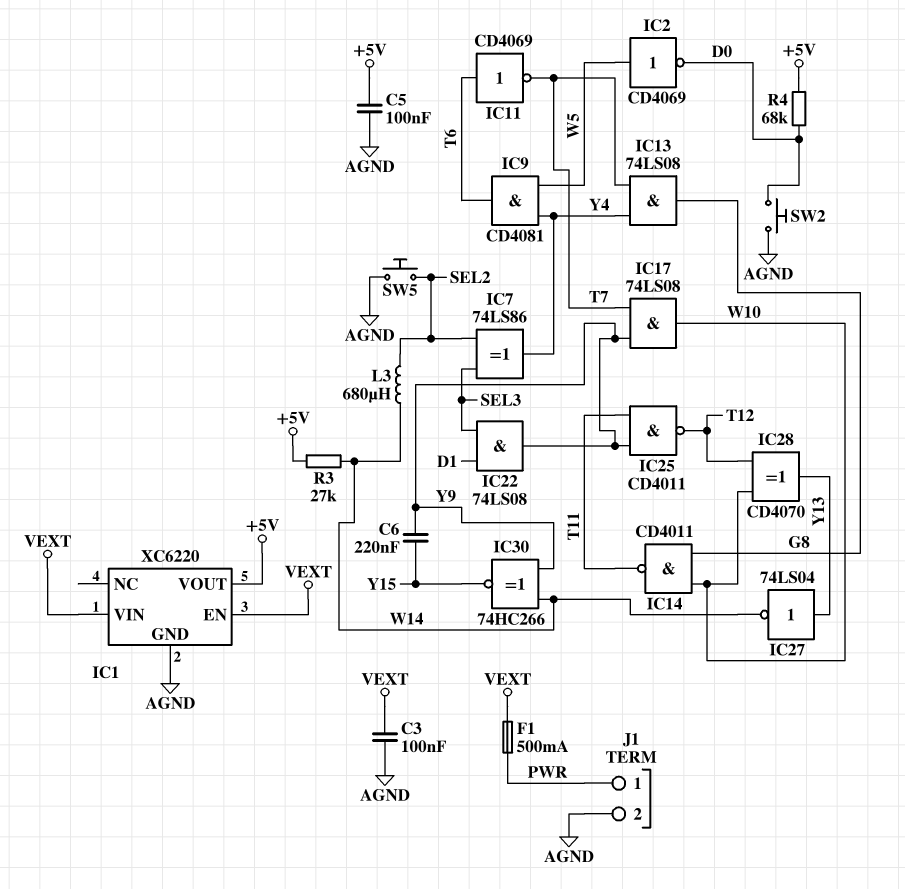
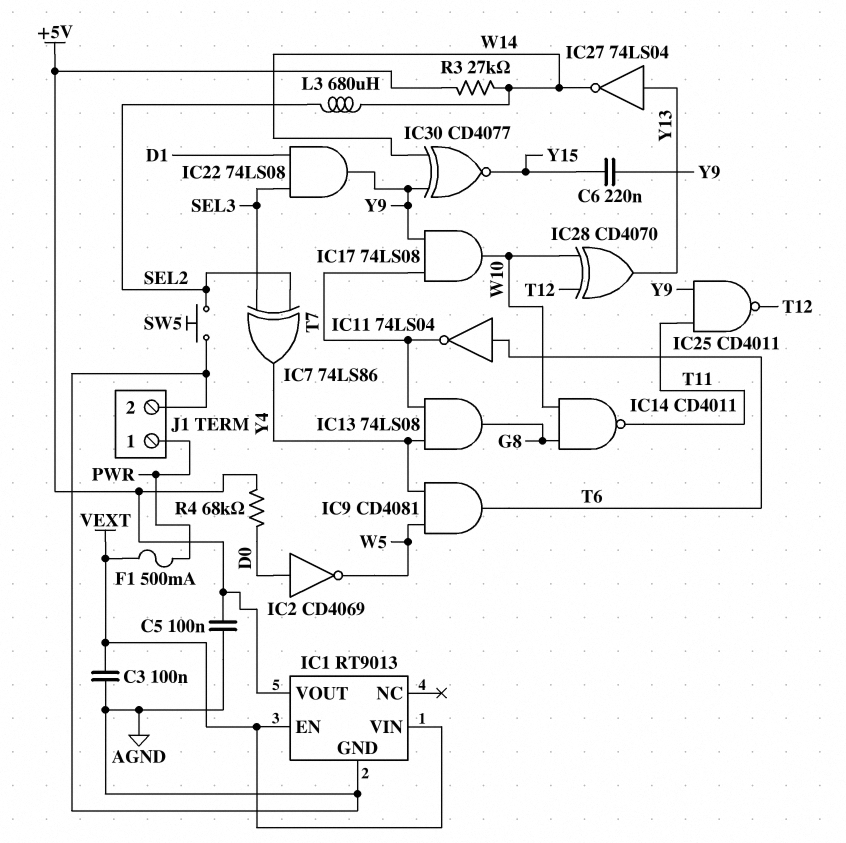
IC1: XC6220 -> RT9013
IC2: NOT CD4069 (in W5, out D0) -> NOT CD4069 (in D0, out W5)
IC11: NOT CD4069 (in T6, out T7) -> NOT 74LS04 (in T6, out T7)
IC30: XNOR 74HC266 (in W14, in Y9, out Y15) -> XNOR CD4077 (in W14, in Y9, out Y15)
SW2: button (AGND, D0) -> none

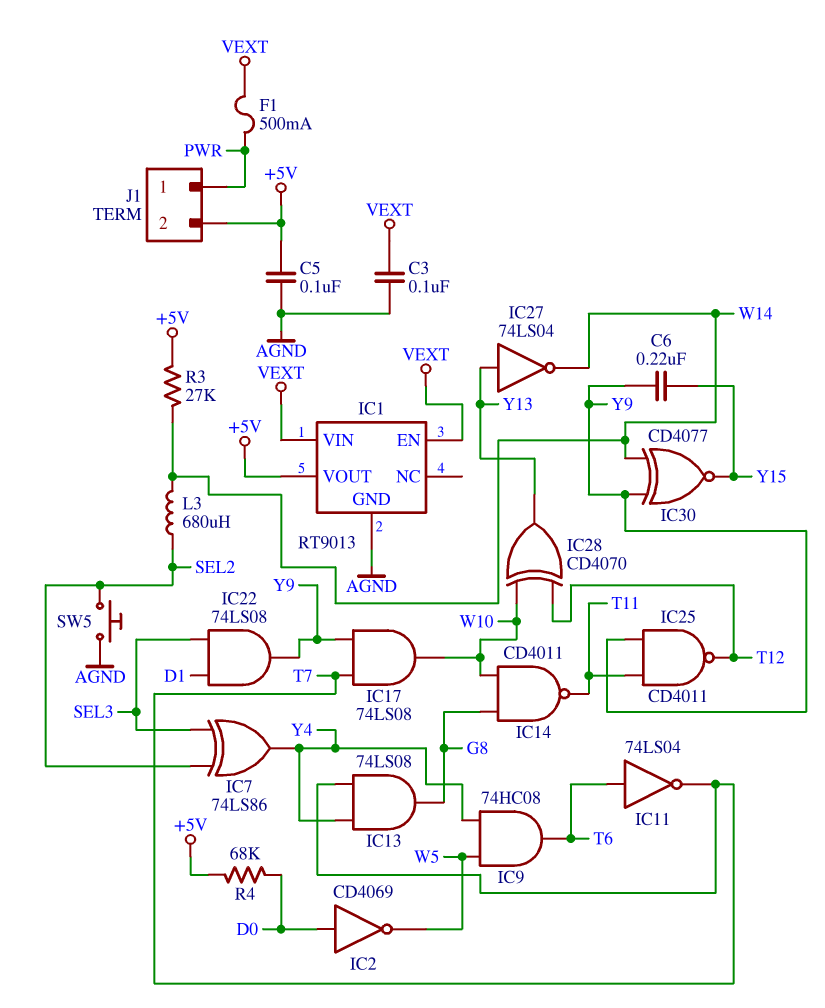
IC9: AND CD4081 (in W5, in Y4, out T6) -> AND 74HC08 (in W5, in Y4, out T6)
J1 pin 2: AGND -> +5V

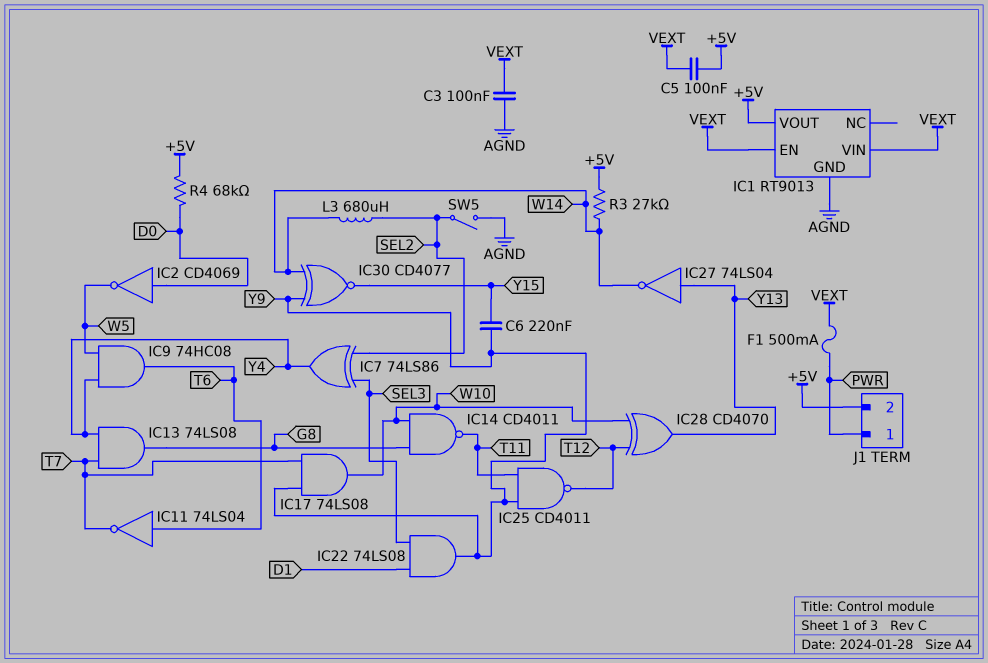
C5: 100nF (+5V, AGND) -> 100nF (+5V, VEXT)
SW5: button (AGND, SEL2) -> switch (AGND, SEL2)

